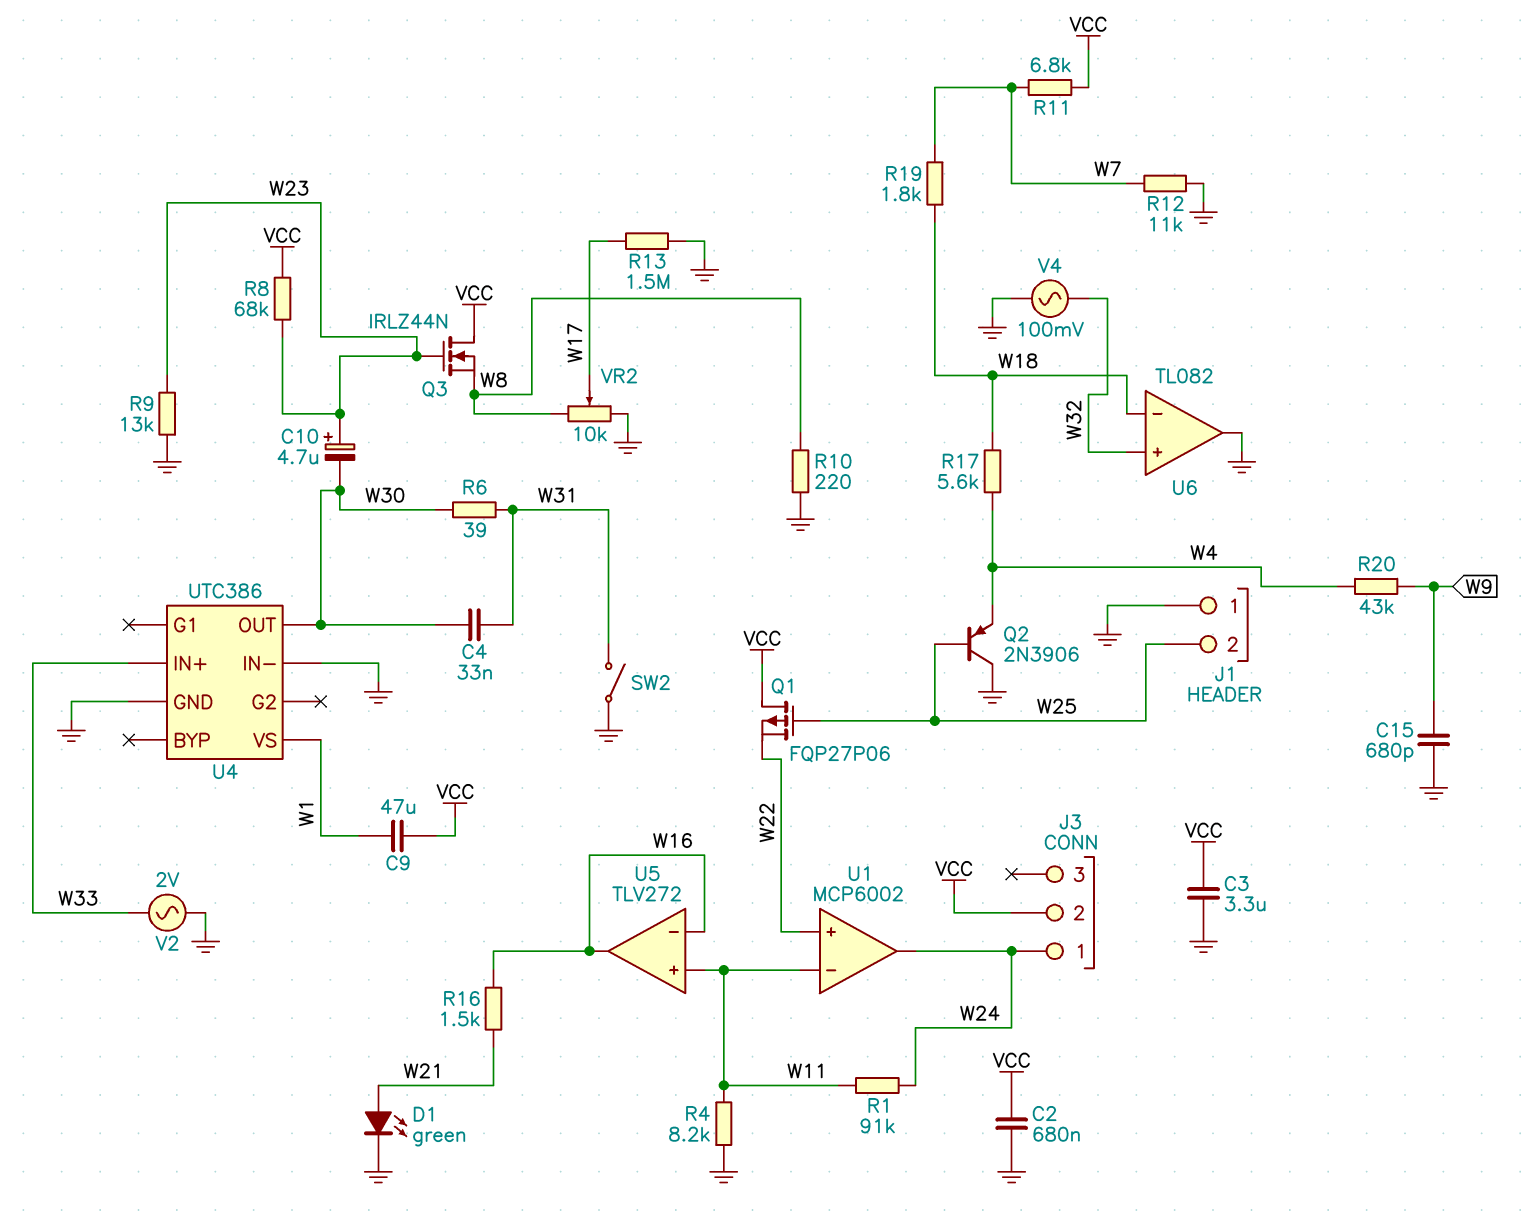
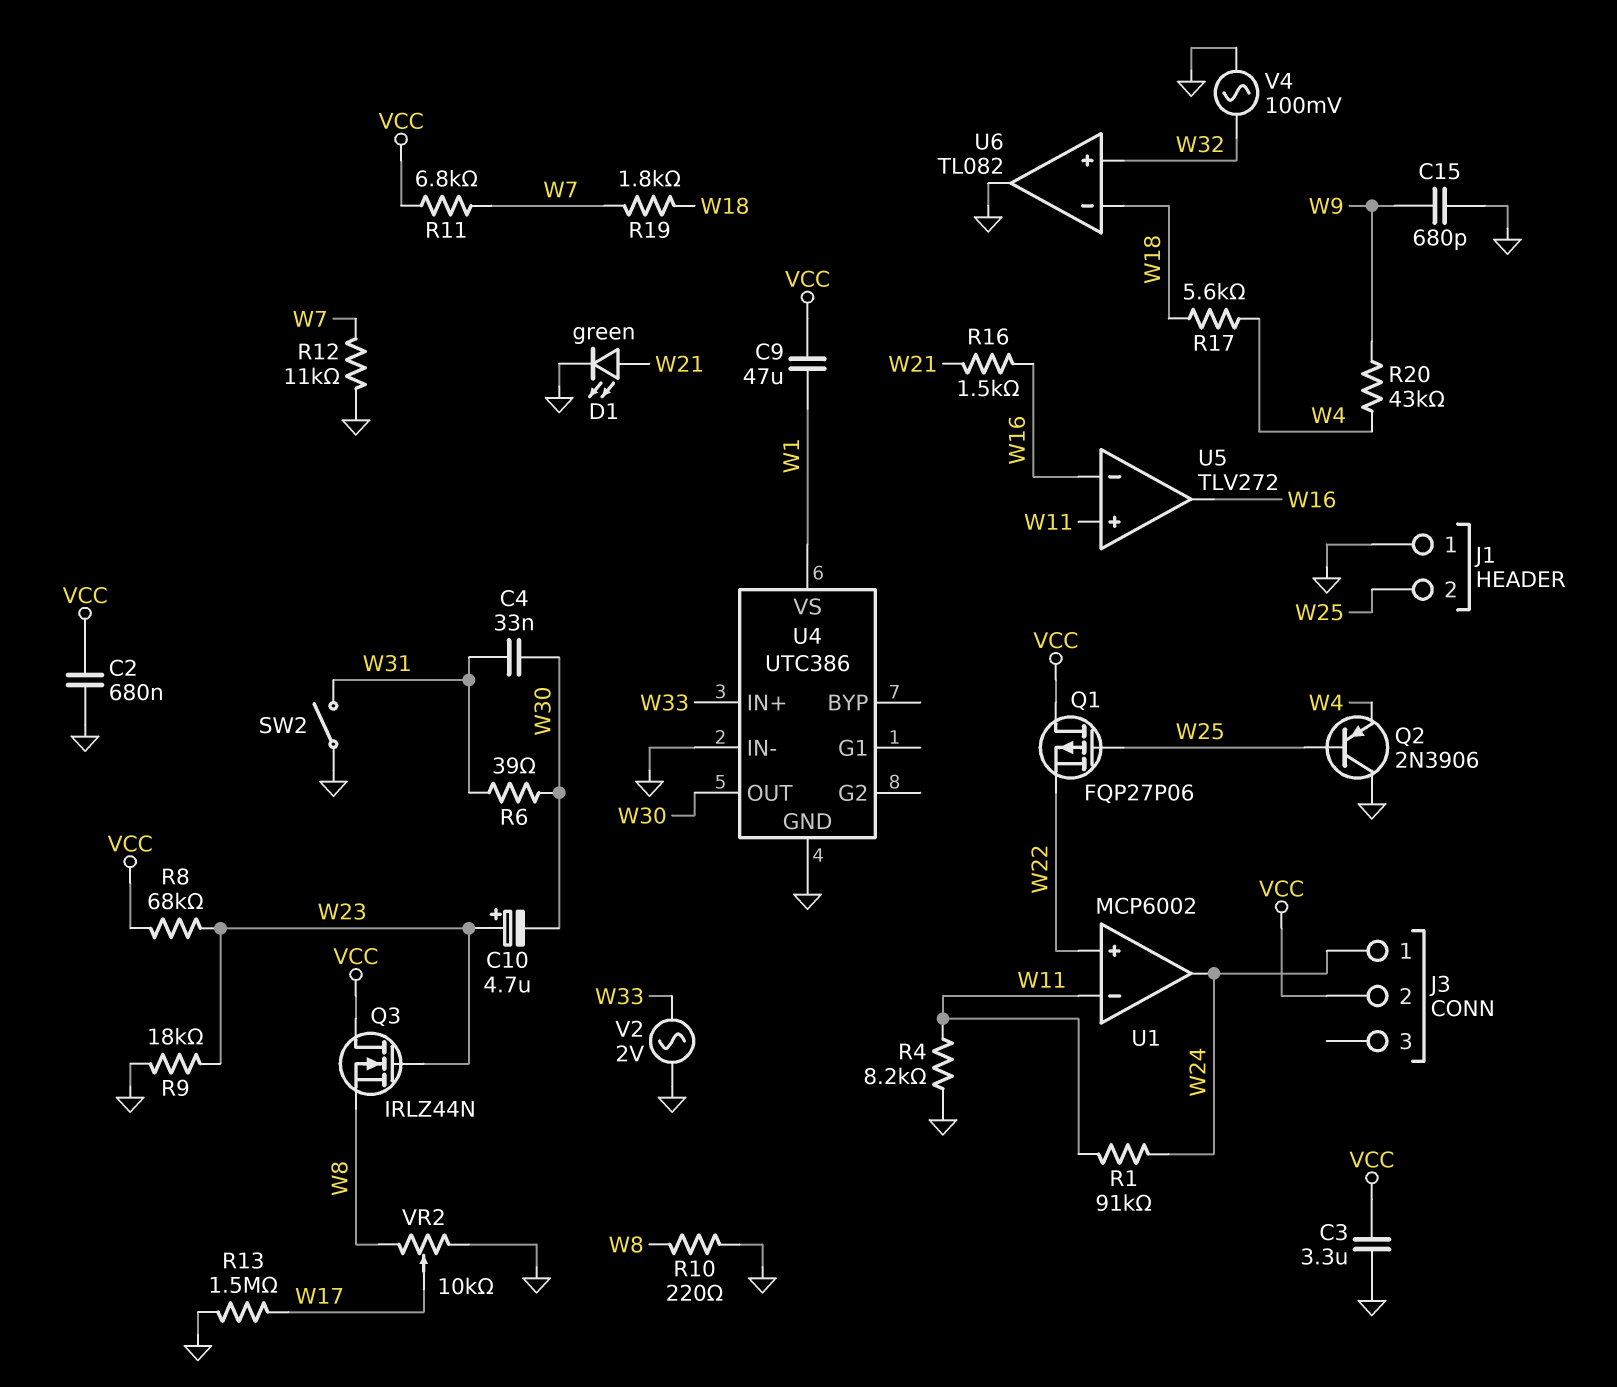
R9: 13k (GND, W23) -> 18k (GND, W23)

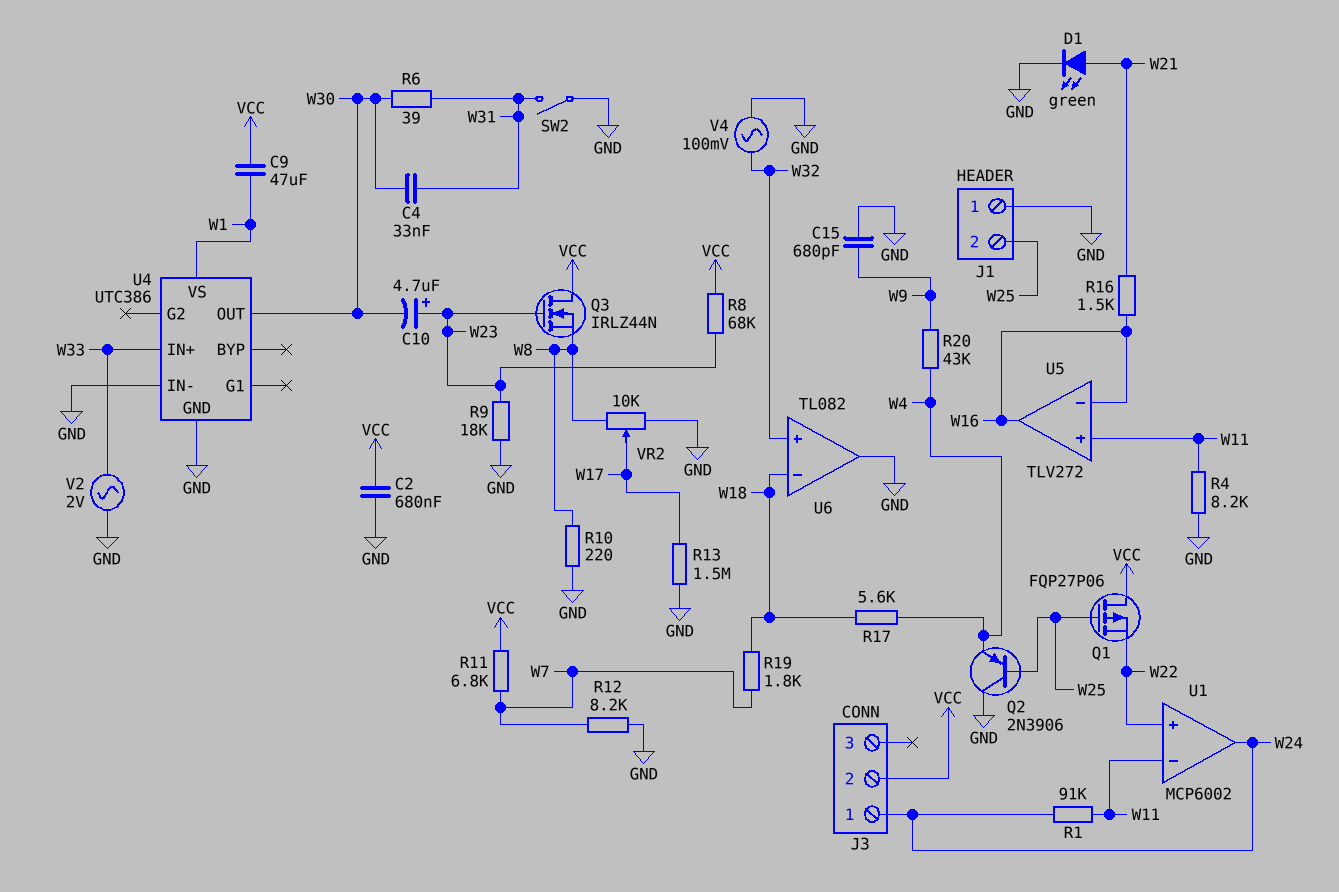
C3: 3.3uF (GND, VCC) -> none
R12: 11k (GND, W7) -> 8.2k (GND, W7)

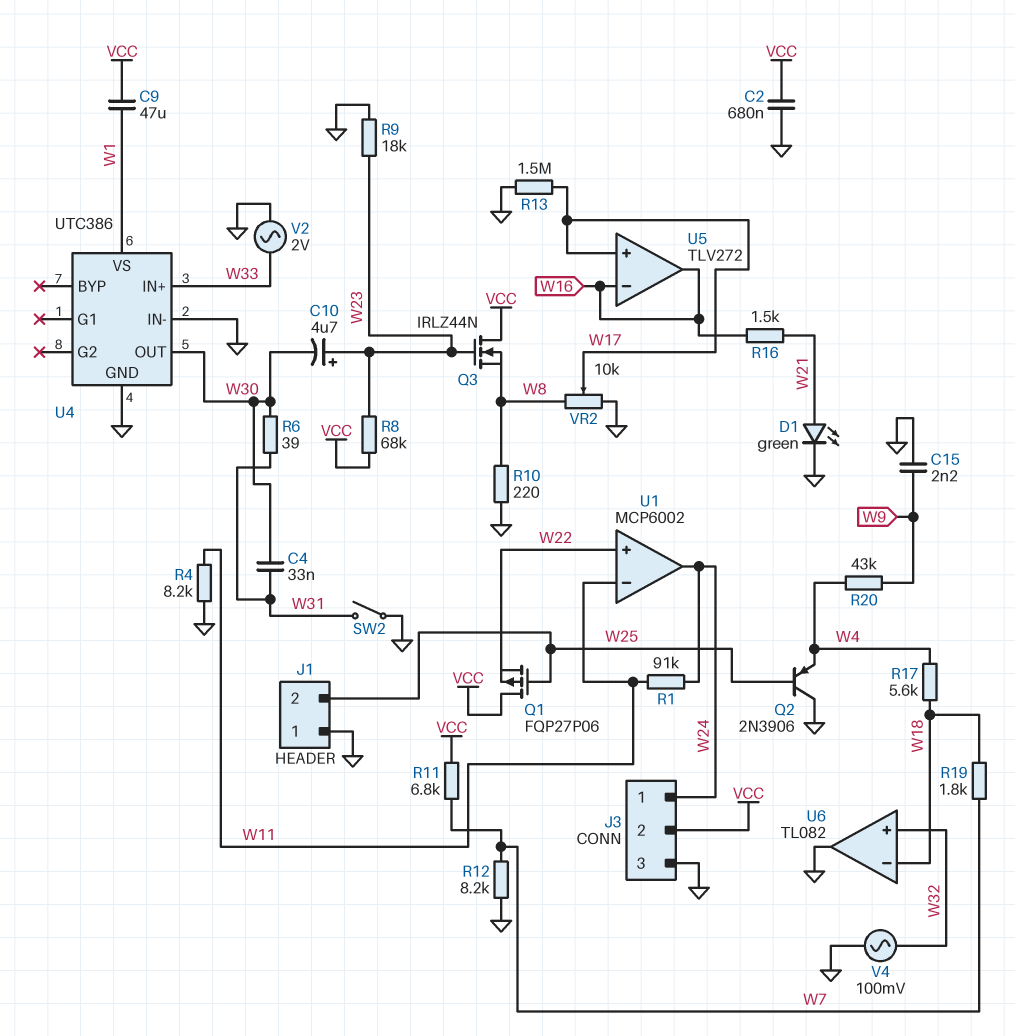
C15: 680pF (GND, W9) -> 2.2nF (GND, W9)
J3 pin 3: none -> GND
U5 pin in+: W11 -> W17

